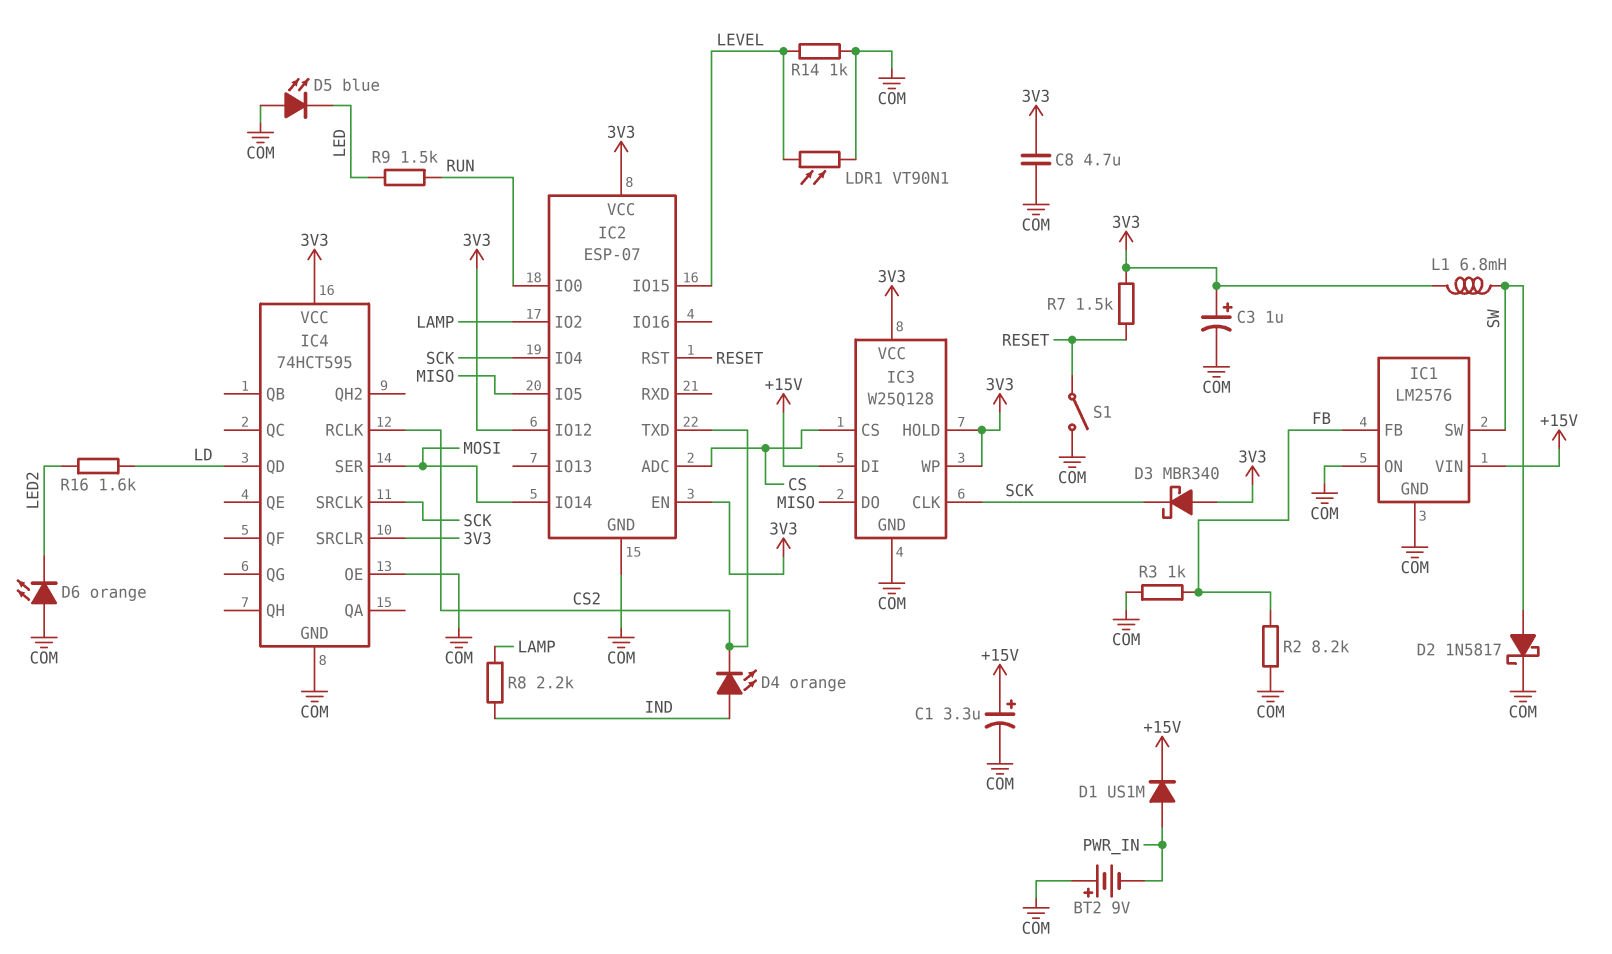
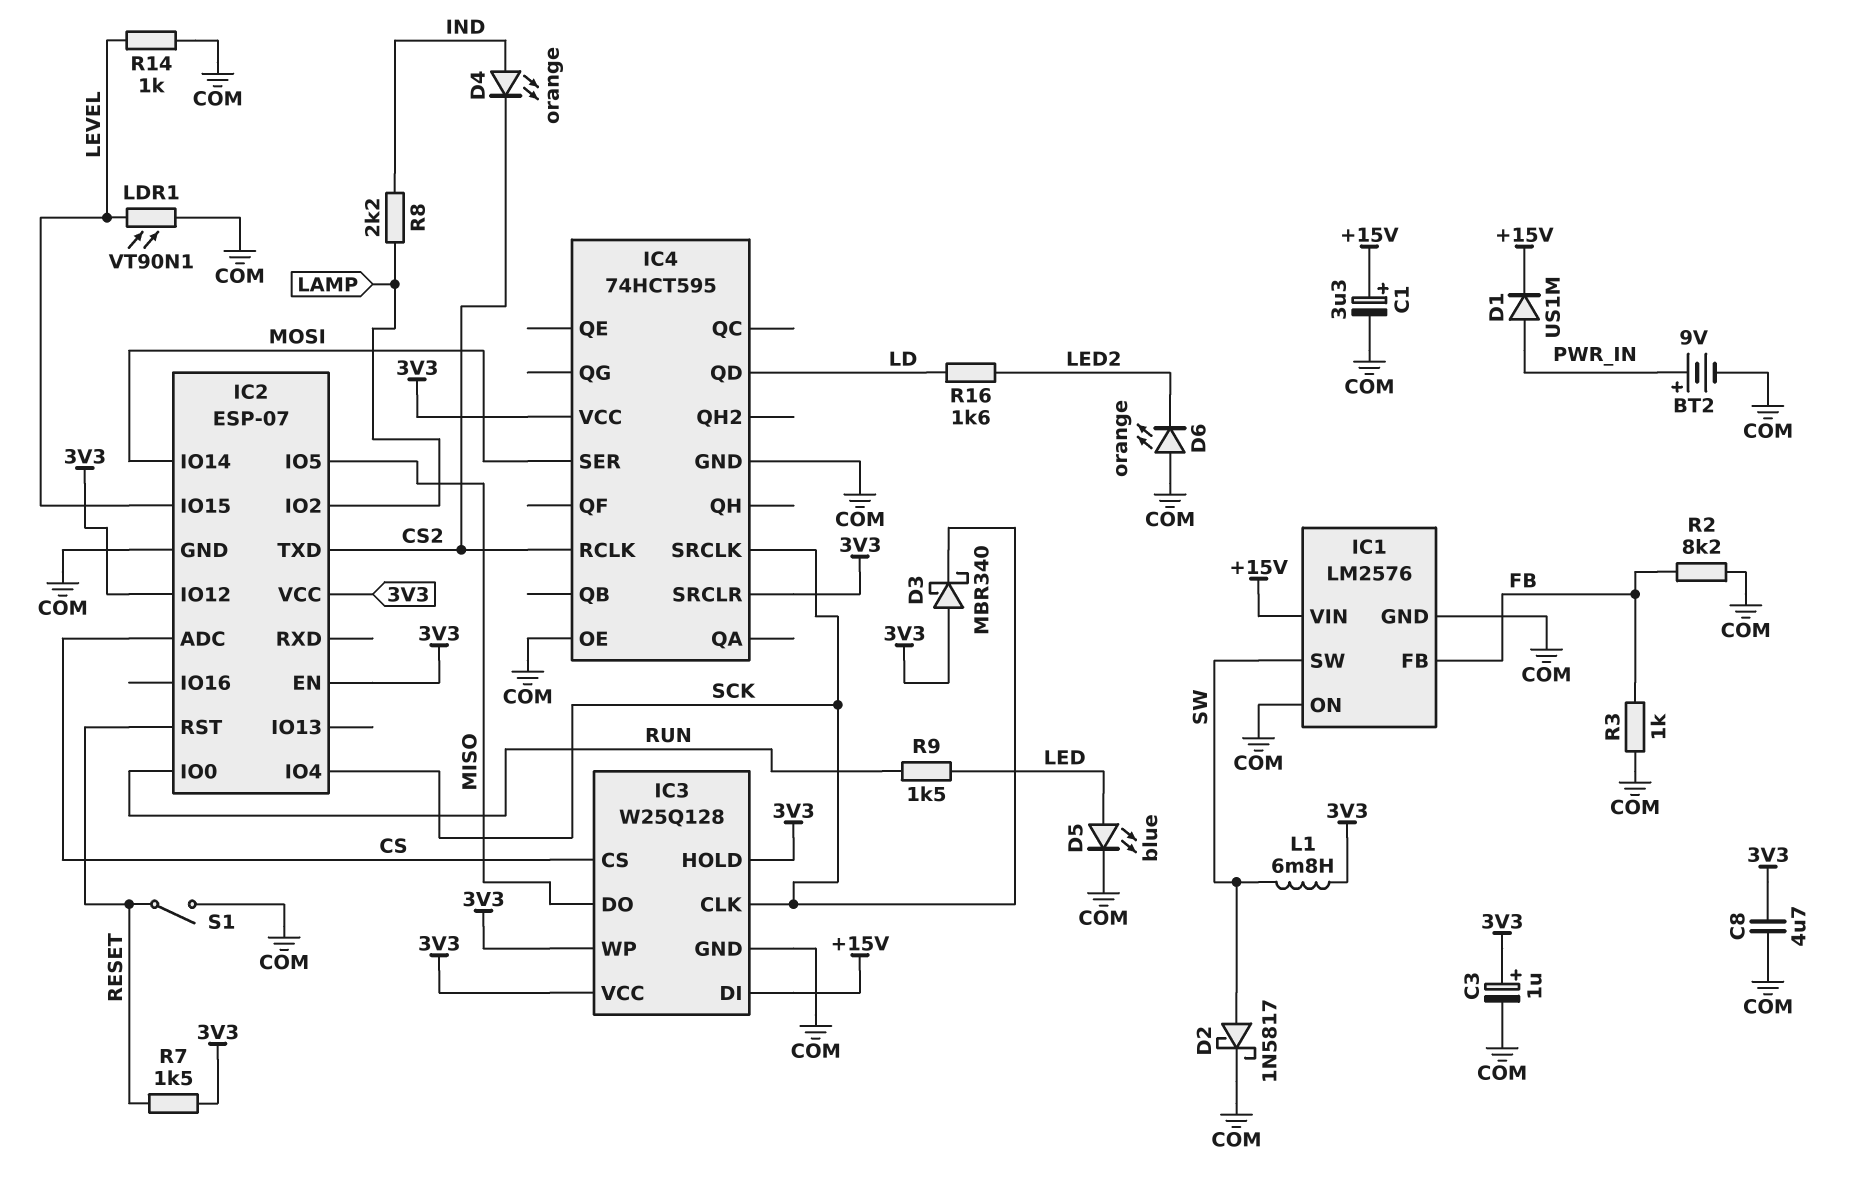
BT2: 9V (plus COM, minus PWR_IN) -> 9V (plus PWR_IN, minus COM)
D5: LED blue (A COM, K LED) -> LED blue (A LED, K COM)

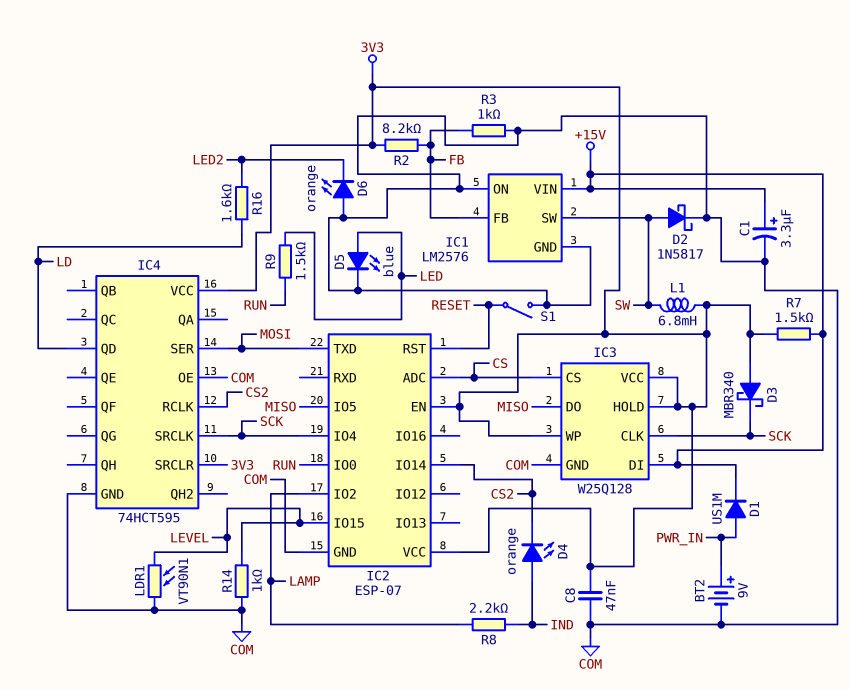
C3: 1uF (plus 3V3, minus COM) -> none
C8: 4.7uF (3V3, COM) -> 47nF (3V3, COM)
IC2 pin IO12: 3V3 -> none
IC2 pin IO14: MOSI -> CS2
IC2 pin TXD: CS2 -> MOSI
R2: 8.2k (COM, FB) -> 8.2k (3V3, FB)
R7: 1.5k (3V3, RESET) -> 1.5k (+15V, 3V3)

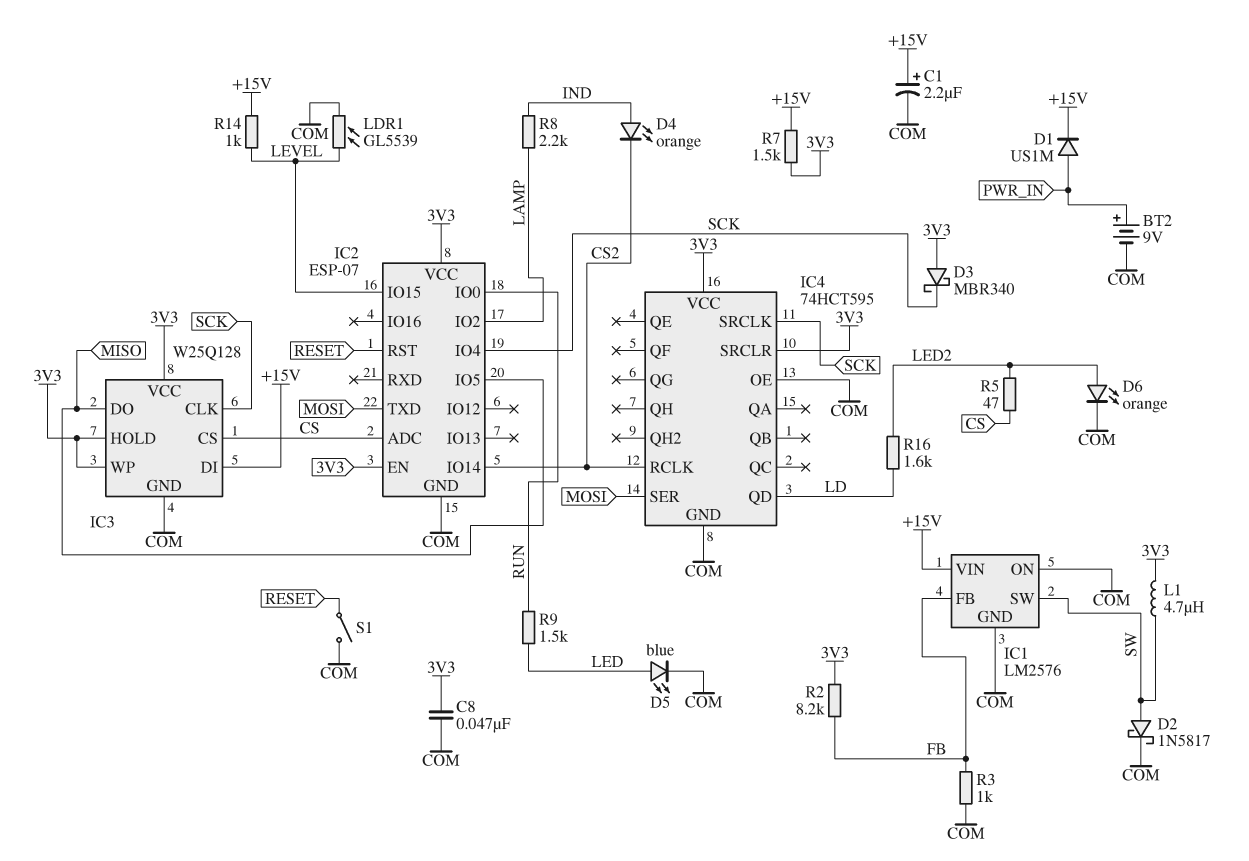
C1: 3.3uF (plus +15V, minus COM) -> 2.2uF (plus +15V, minus COM)
D6: LED orange (A COM, K LED2) -> LED orange (A LED2, K COM)
L1: 6.8mH (3V3, SW) -> 4.7uH (3V3, SW)
LDR1: VT90N1 (COM, LEVEL) -> GL5539 (COM, LEVEL)
R5: none -> 47 (CS, LED2)
R14: 1k (COM, LEVEL) -> 1k (+15V, LEVEL)

